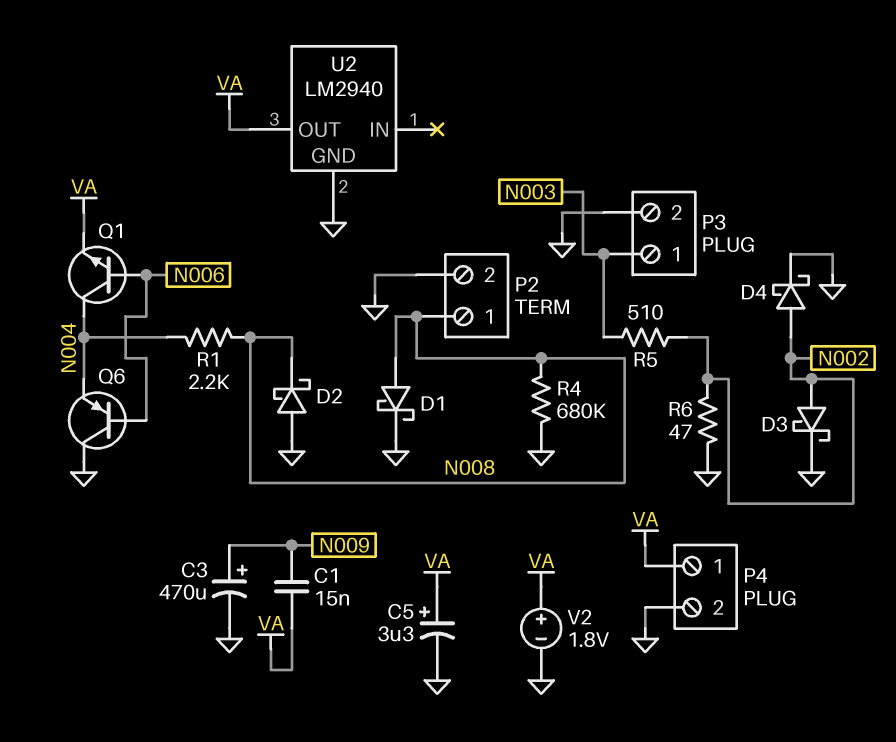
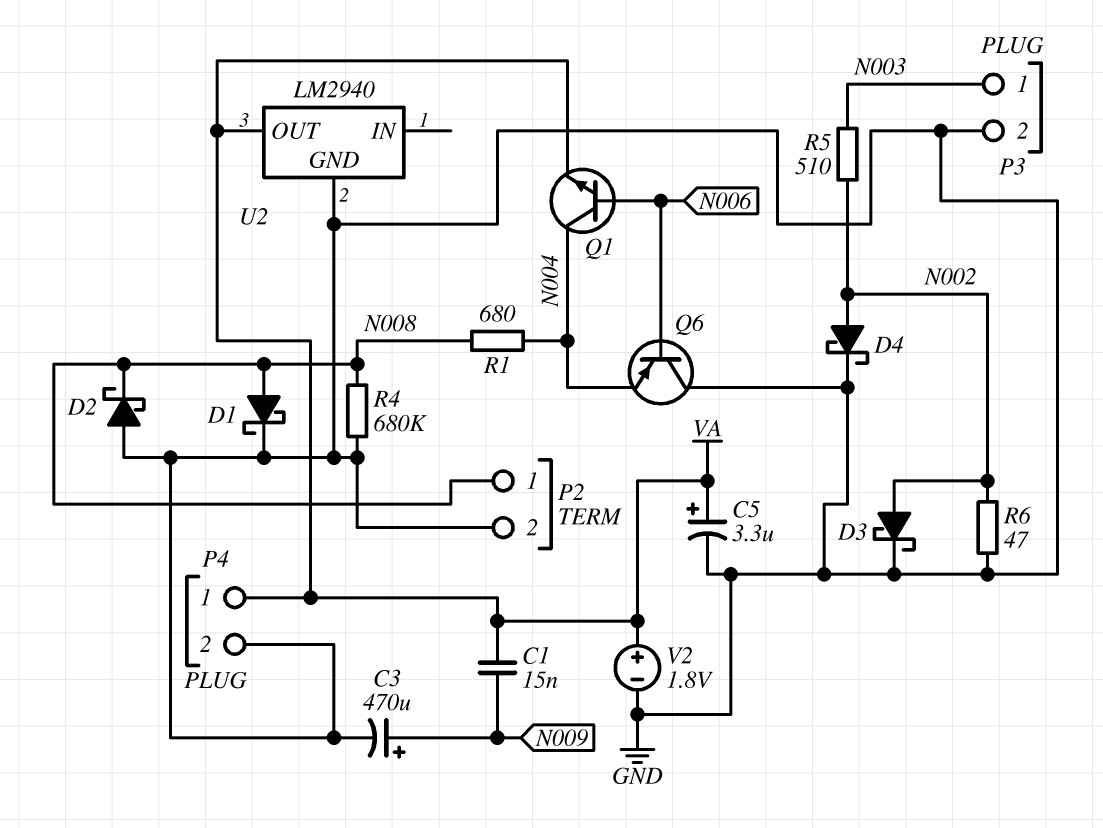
R1: 2.2k (N004, N008) -> 680 (N004, N008)

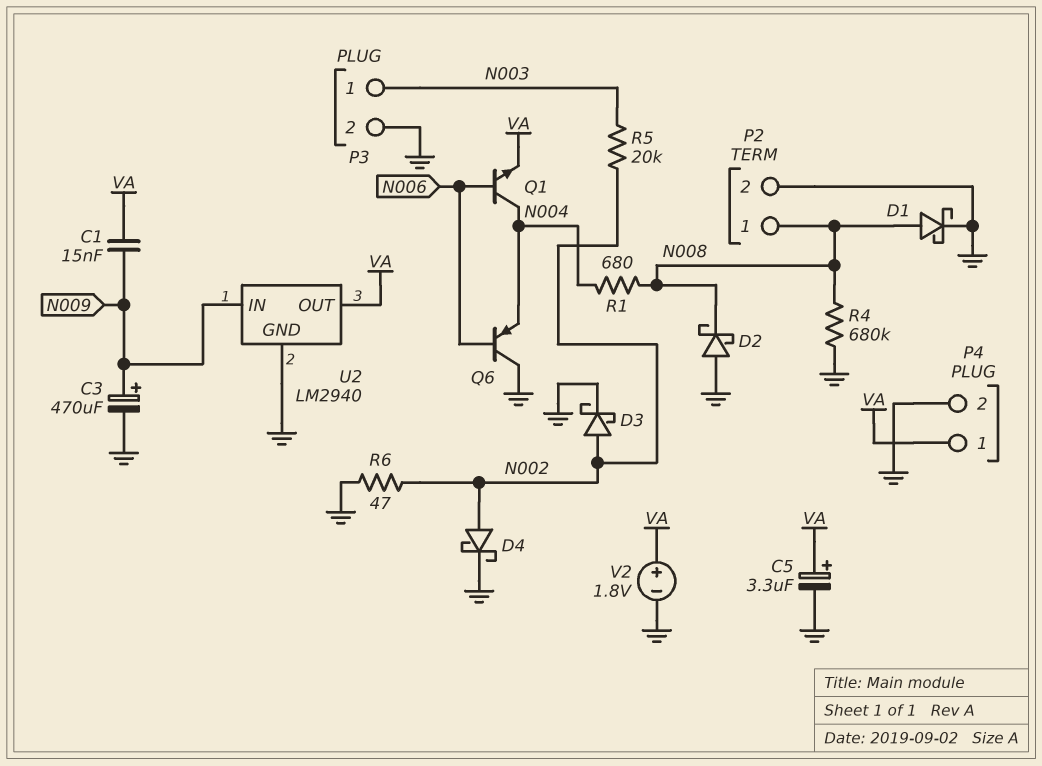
R5: 510 (N002, N003) -> 20k (N002, N003)
U2 pin IN: none -> N009

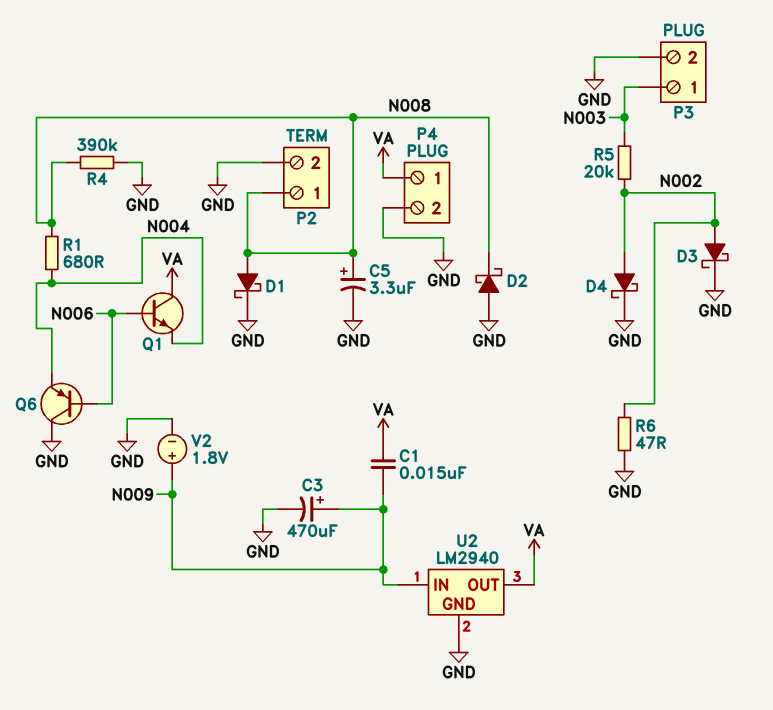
C5: 3.3uF (plus VA, minus GND) -> 3.3uF (plus N008, minus GND)
Q1: NPN (B N006, C N004, E VA) -> NPN (B N006, C VA, E N004)
R4: 680k (GND, N008) -> 390k (GND, N008)
V2: 1.8V (plus VA, minus GND) -> 1.8V (plus N009, minus GND)

